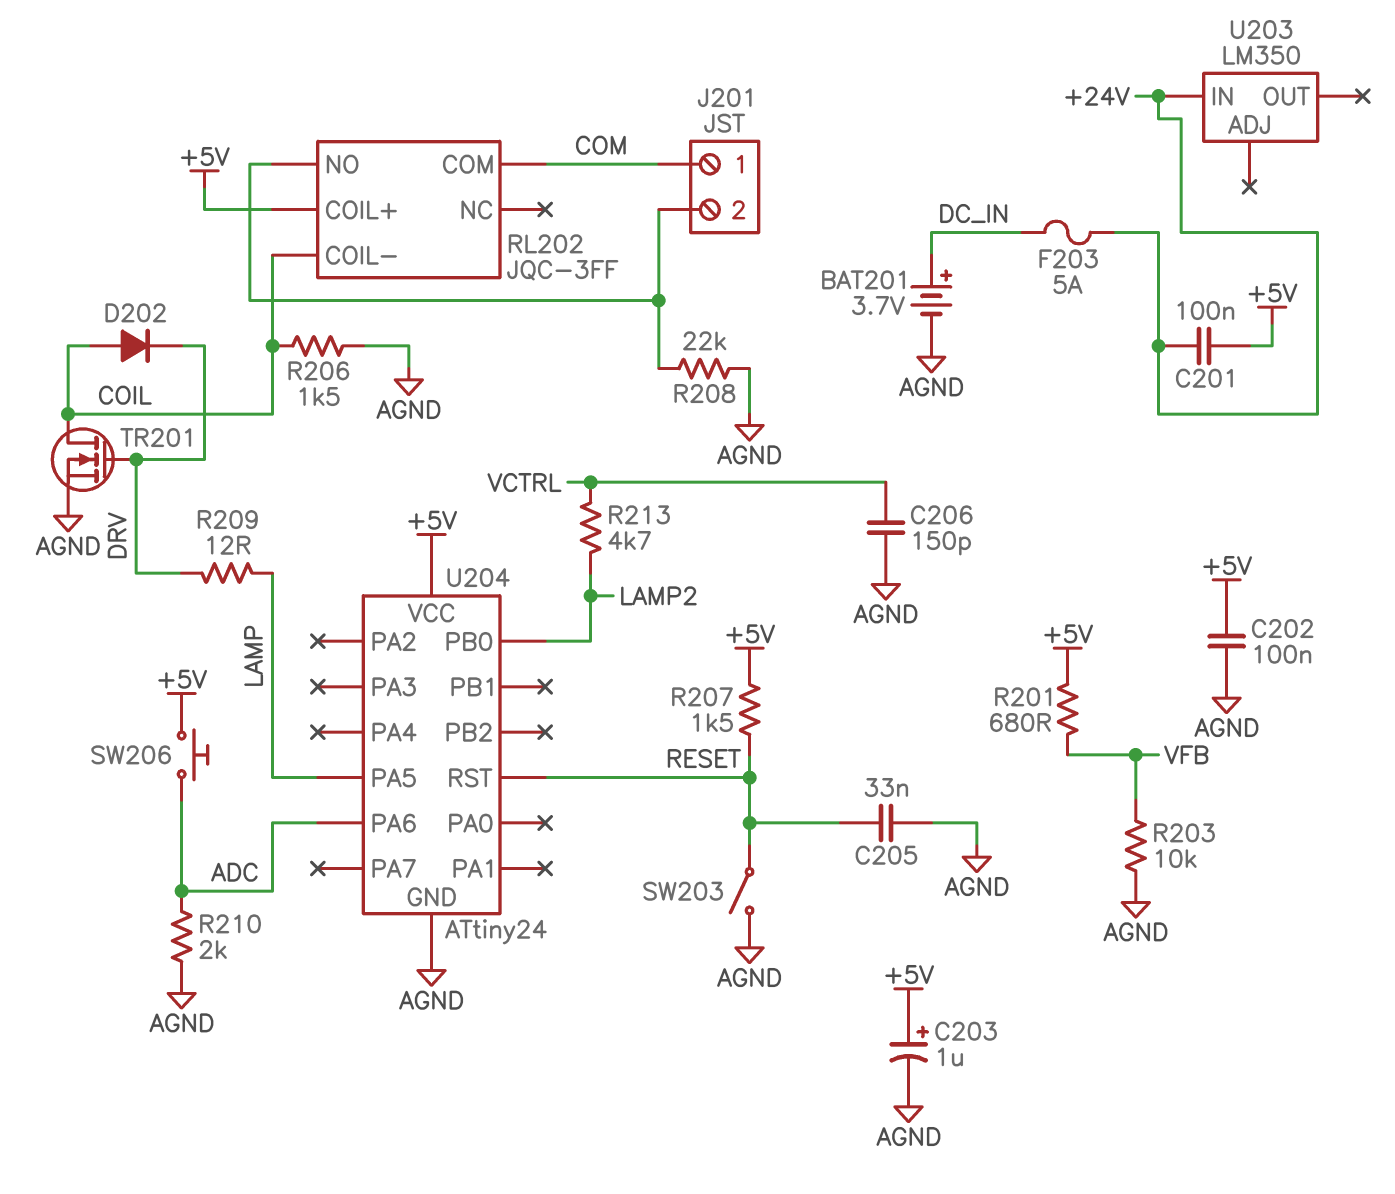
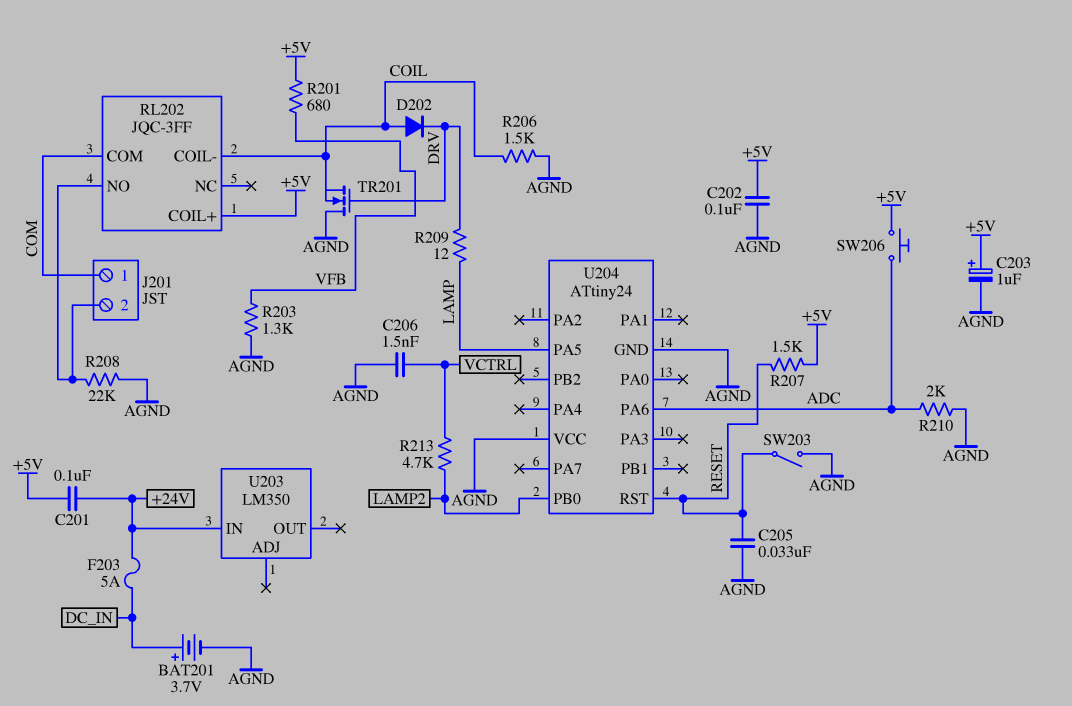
C206: 150pF (AGND, VCTRL) -> 1.5nF (AGND, VCTRL)
R203: 10k (AGND, VFB) -> 1.3k (AGND, VFB)
TR201: NMOS (G DRV, D COIL, S AGND) -> NMOS (G DRV, D AGND, S COIL)
U204 pin VCC: +5V -> AGND

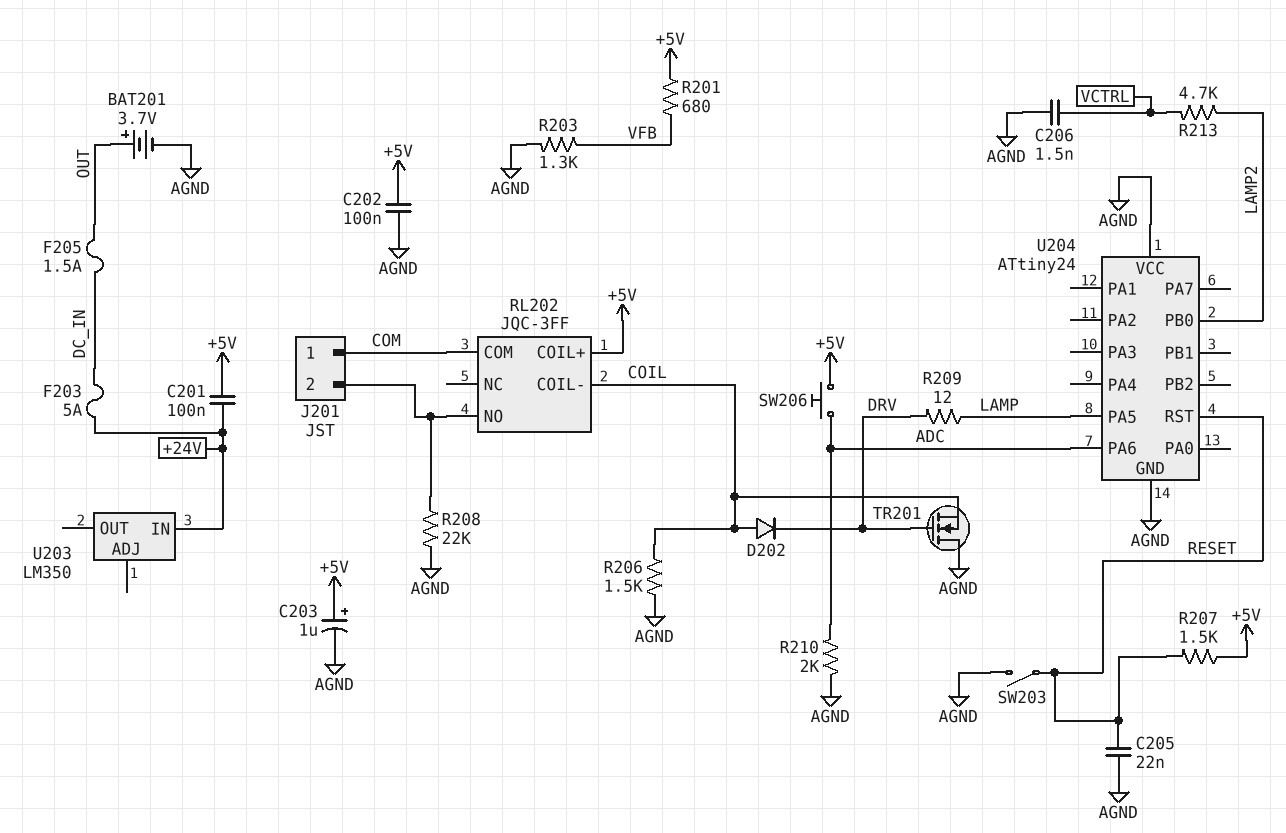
BAT201: 3.7V (plus DC_IN, minus AGND) -> 3.7V (plus OUT, minus AGND)
C205: 33nF (AGND, RESET) -> 22nF (AGND, RESET)
F205: none -> 1.5A (DC_IN, OUT)

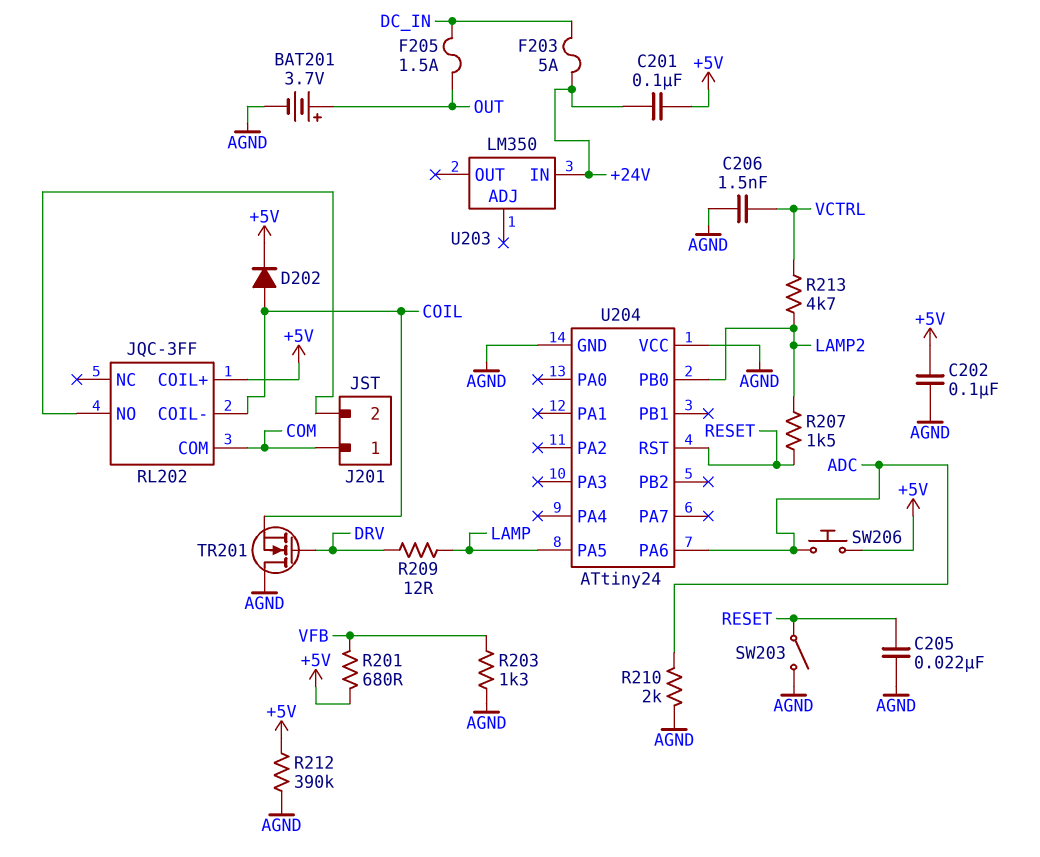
C203: 1uF (plus +5V, minus AGND) -> none
D202: diode (A COIL, K DRV) -> diode (A COIL, K +5V)
R206: 1.5k (AGND, COIL) -> none
R207: 1.5k (+5V, RESET) -> 1.5k (LAMP2, RESET)
R208: 22k (AGND, J201/2) -> none
R212: none -> 390k (+5V, AGND)

